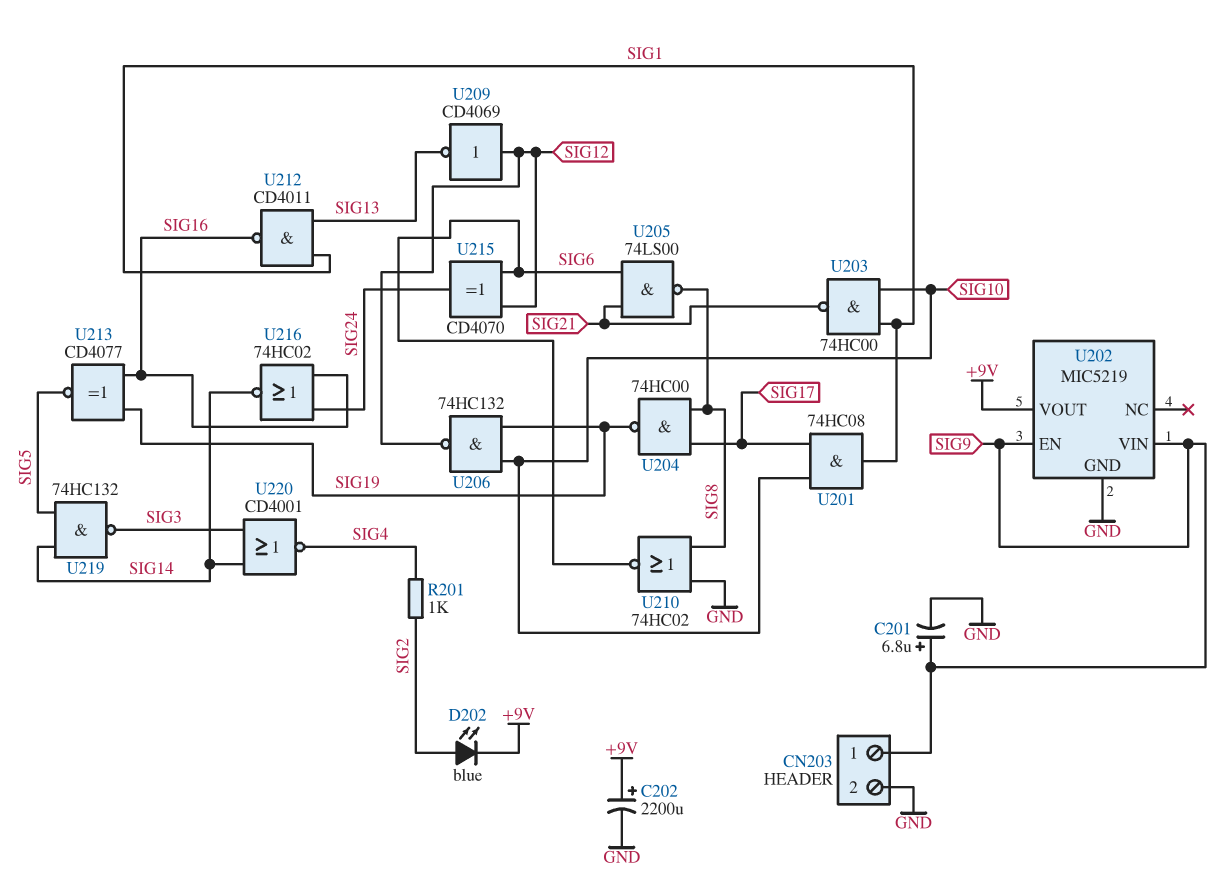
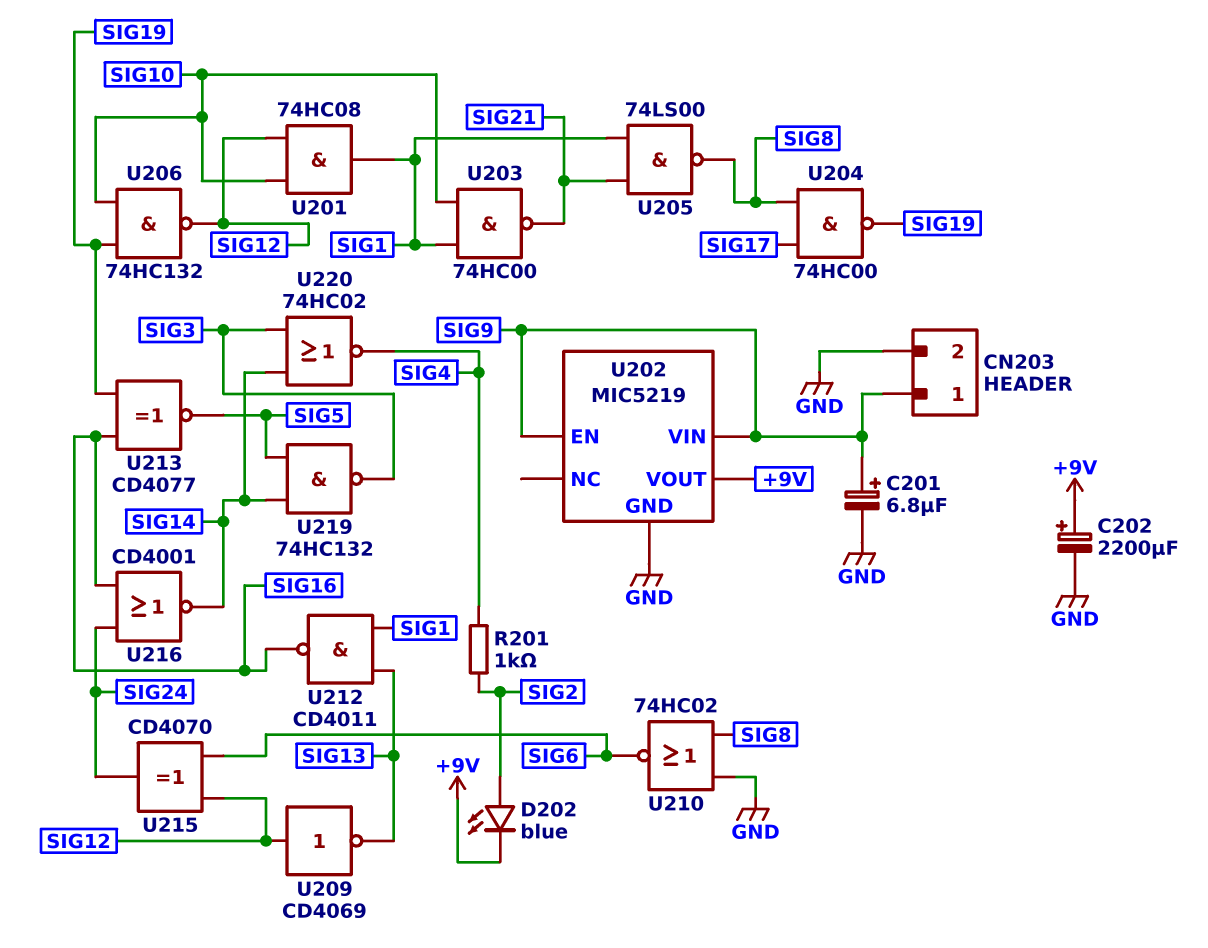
U201: AND 74HC08 (in SIG10, in SIG17, out SIG1) -> AND 74HC08 (in SIG10, in SIG12, out SIG1)
U205: NAND 74LS00 (in SIG6, in SIG21, out SIG8) -> NAND 74LS00 (in SIG1, in SIG21, out SIG8)
U216: NOR 74HC02 (in SIG16, in SIG24, out SIG14) -> NOR CD4001 (in SIG16, in SIG24, out SIG14)
U220: NOR CD4001 (in SIG3, in SIG14, out SIG4) -> NOR 74HC02 (in SIG3, in SIG14, out SIG4)

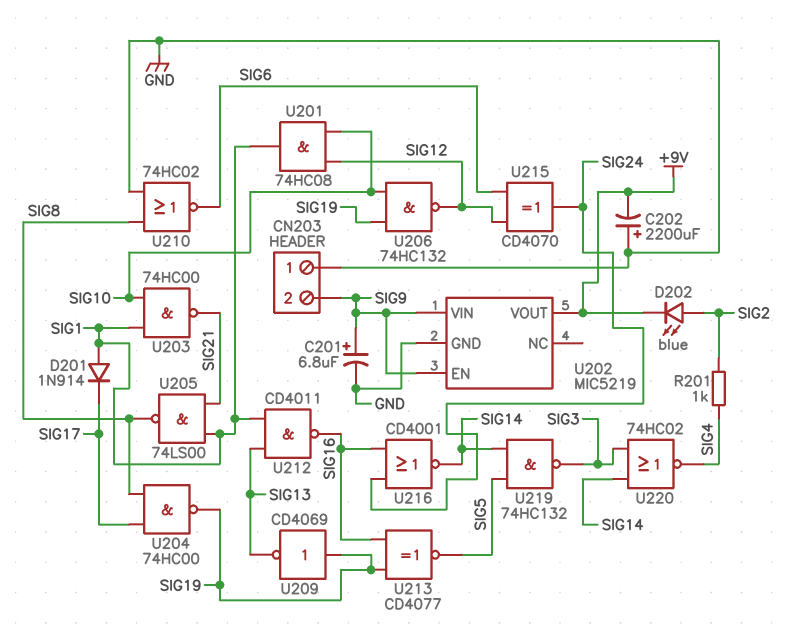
C202: 2200uF (plus +9V, minus GND) -> 2200uF (plus GND, minus +9V)
CN203 pin 1: SIG9 -> GND
CN203 pin 2: GND -> SIG9
D201: none -> diode 1N914 (A SIG1, K SIG17)
U209: NOT CD4069 (in SIG12, out SIG13) -> NOT CD4069 (in SIG19, out SIG13)

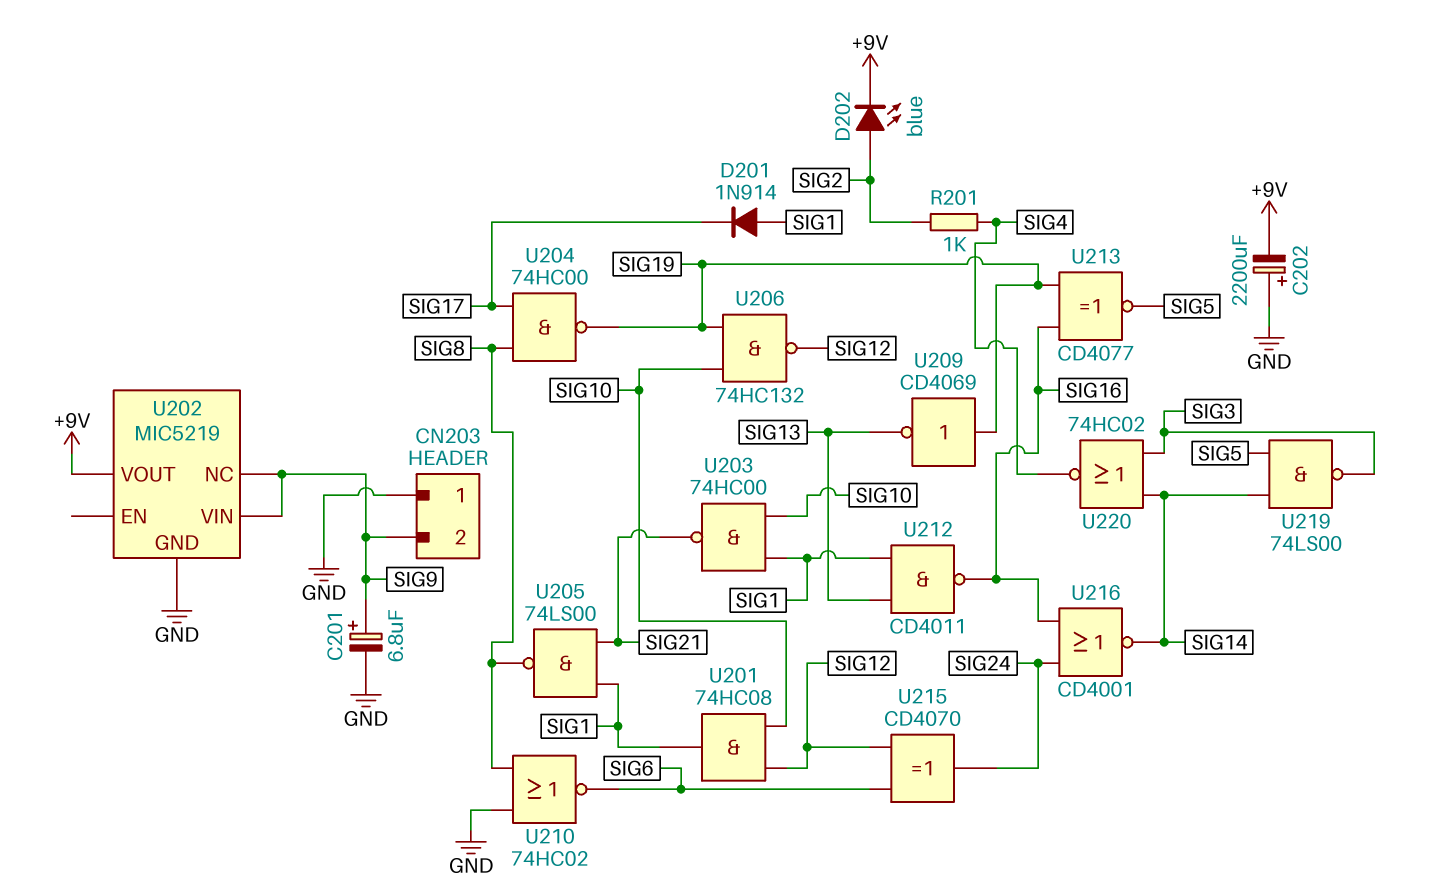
U202 pin EN: SIG9 -> none
U202 pin NC: none -> SIG9
U219: NAND 74HC132 (in SIG5, in SIG14, out SIG3) -> NAND 74LS00 (in SIG5, in SIG14, out SIG3)

